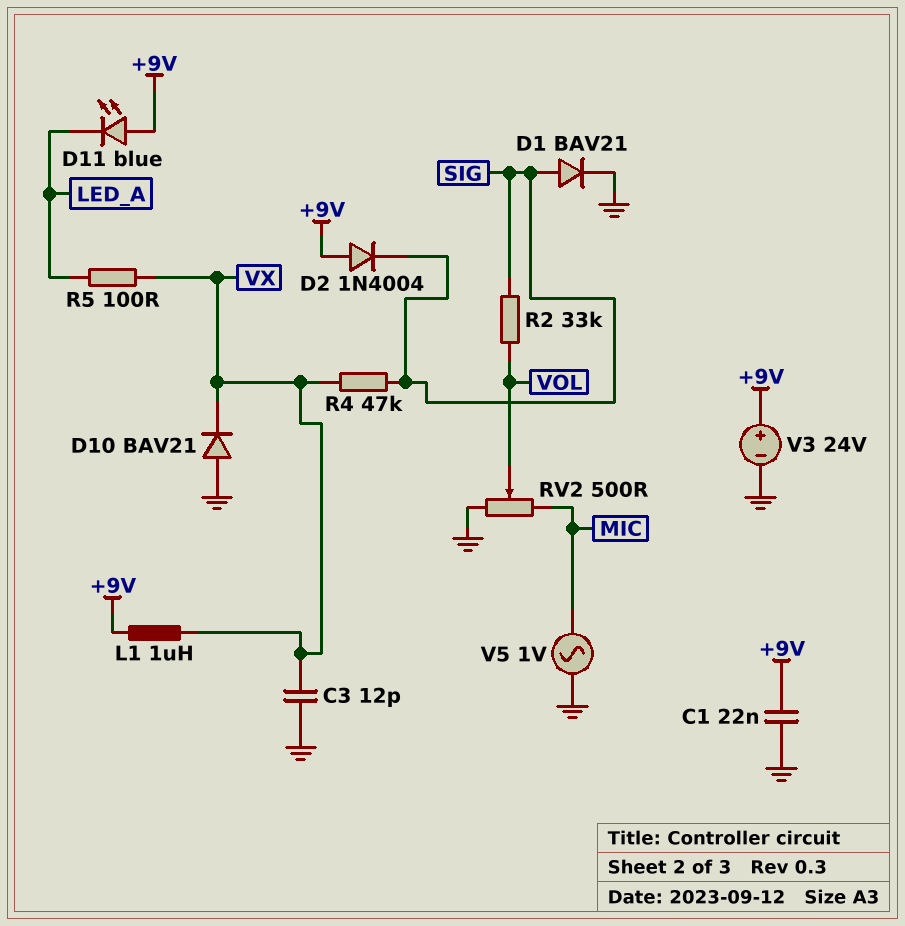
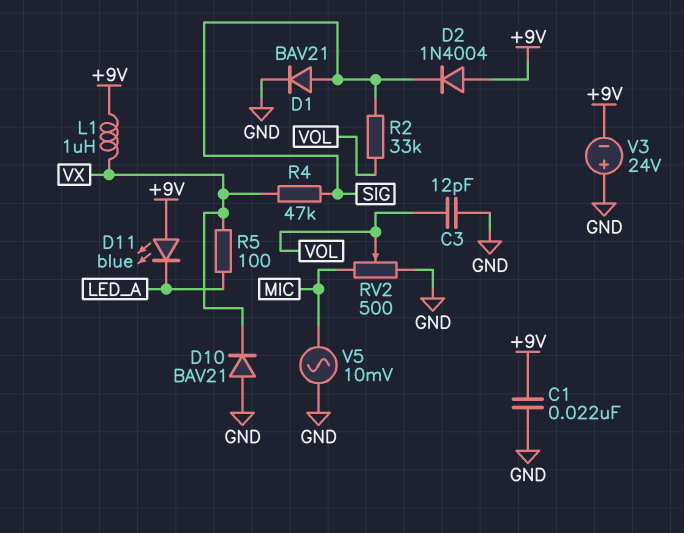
C3: 12pF (GND, VX) -> 12pF (GND, VOL)
V3: 24V (plus +9V, minus GND) -> 24V (plus GND, minus +9V)
V5: AC 1V (GND, MIC) -> AC 10mV (GND, MIC)

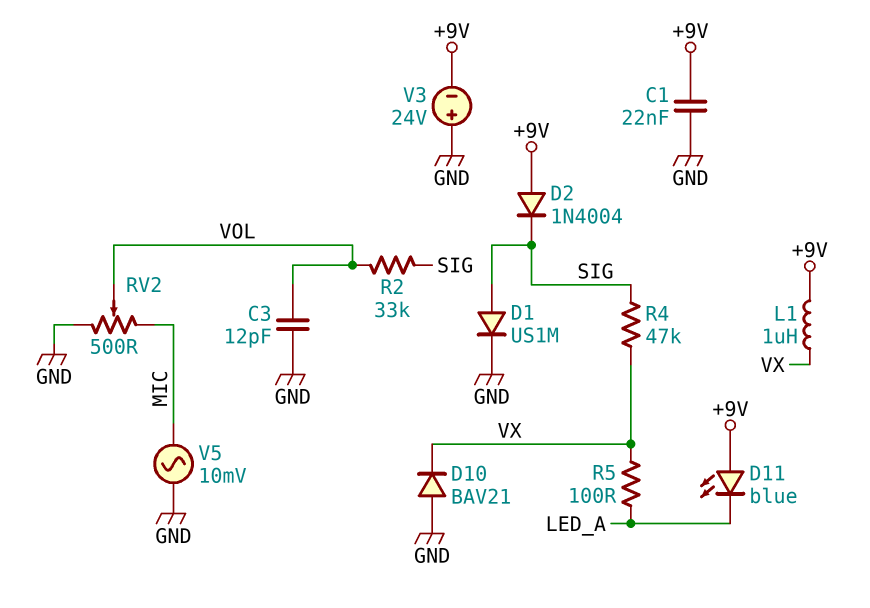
D1: diode BAV21 (A SIG, K GND) -> diode US1M (A SIG, K GND)

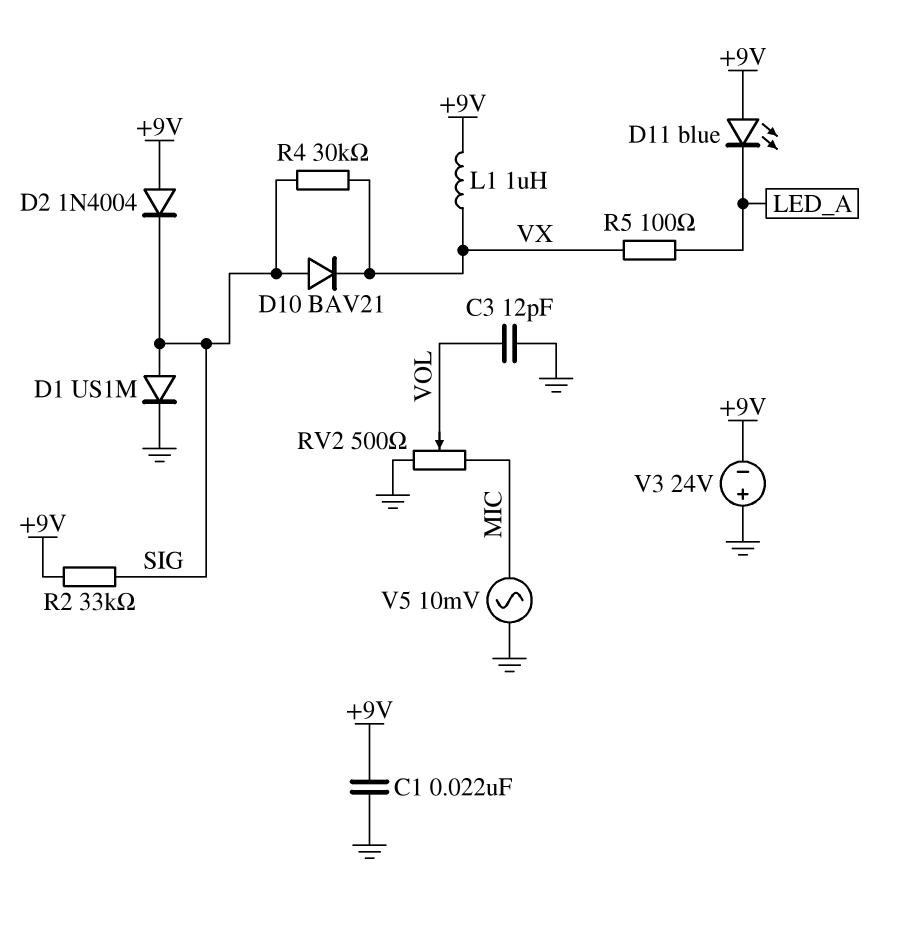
D10: diode BAV21 (A GND, K VX) -> diode BAV21 (A SIG, K VX)
R2: 33k (SIG, VOL) -> 33k (+9V, SIG)
R4: 47k (SIG, VX) -> 30k (SIG, VX)

